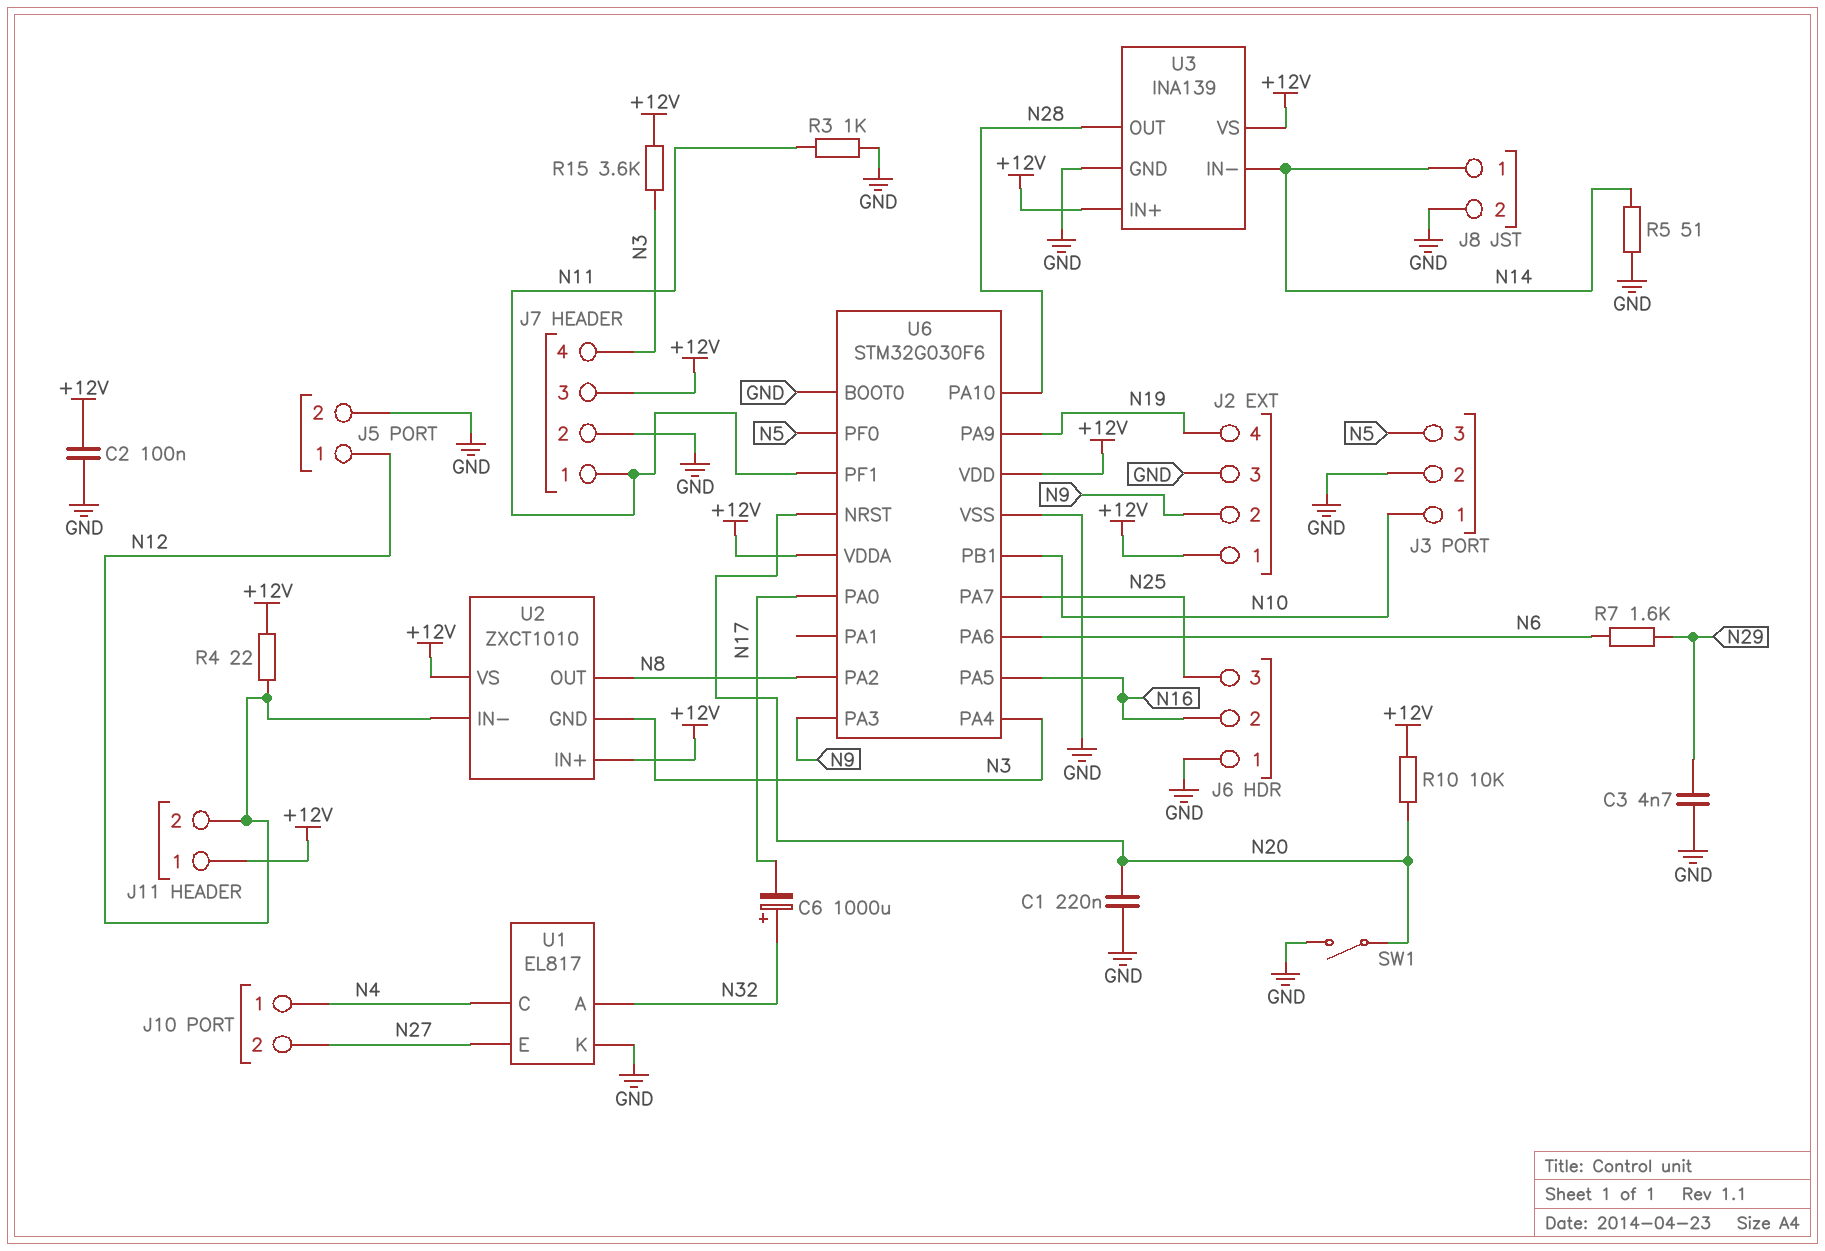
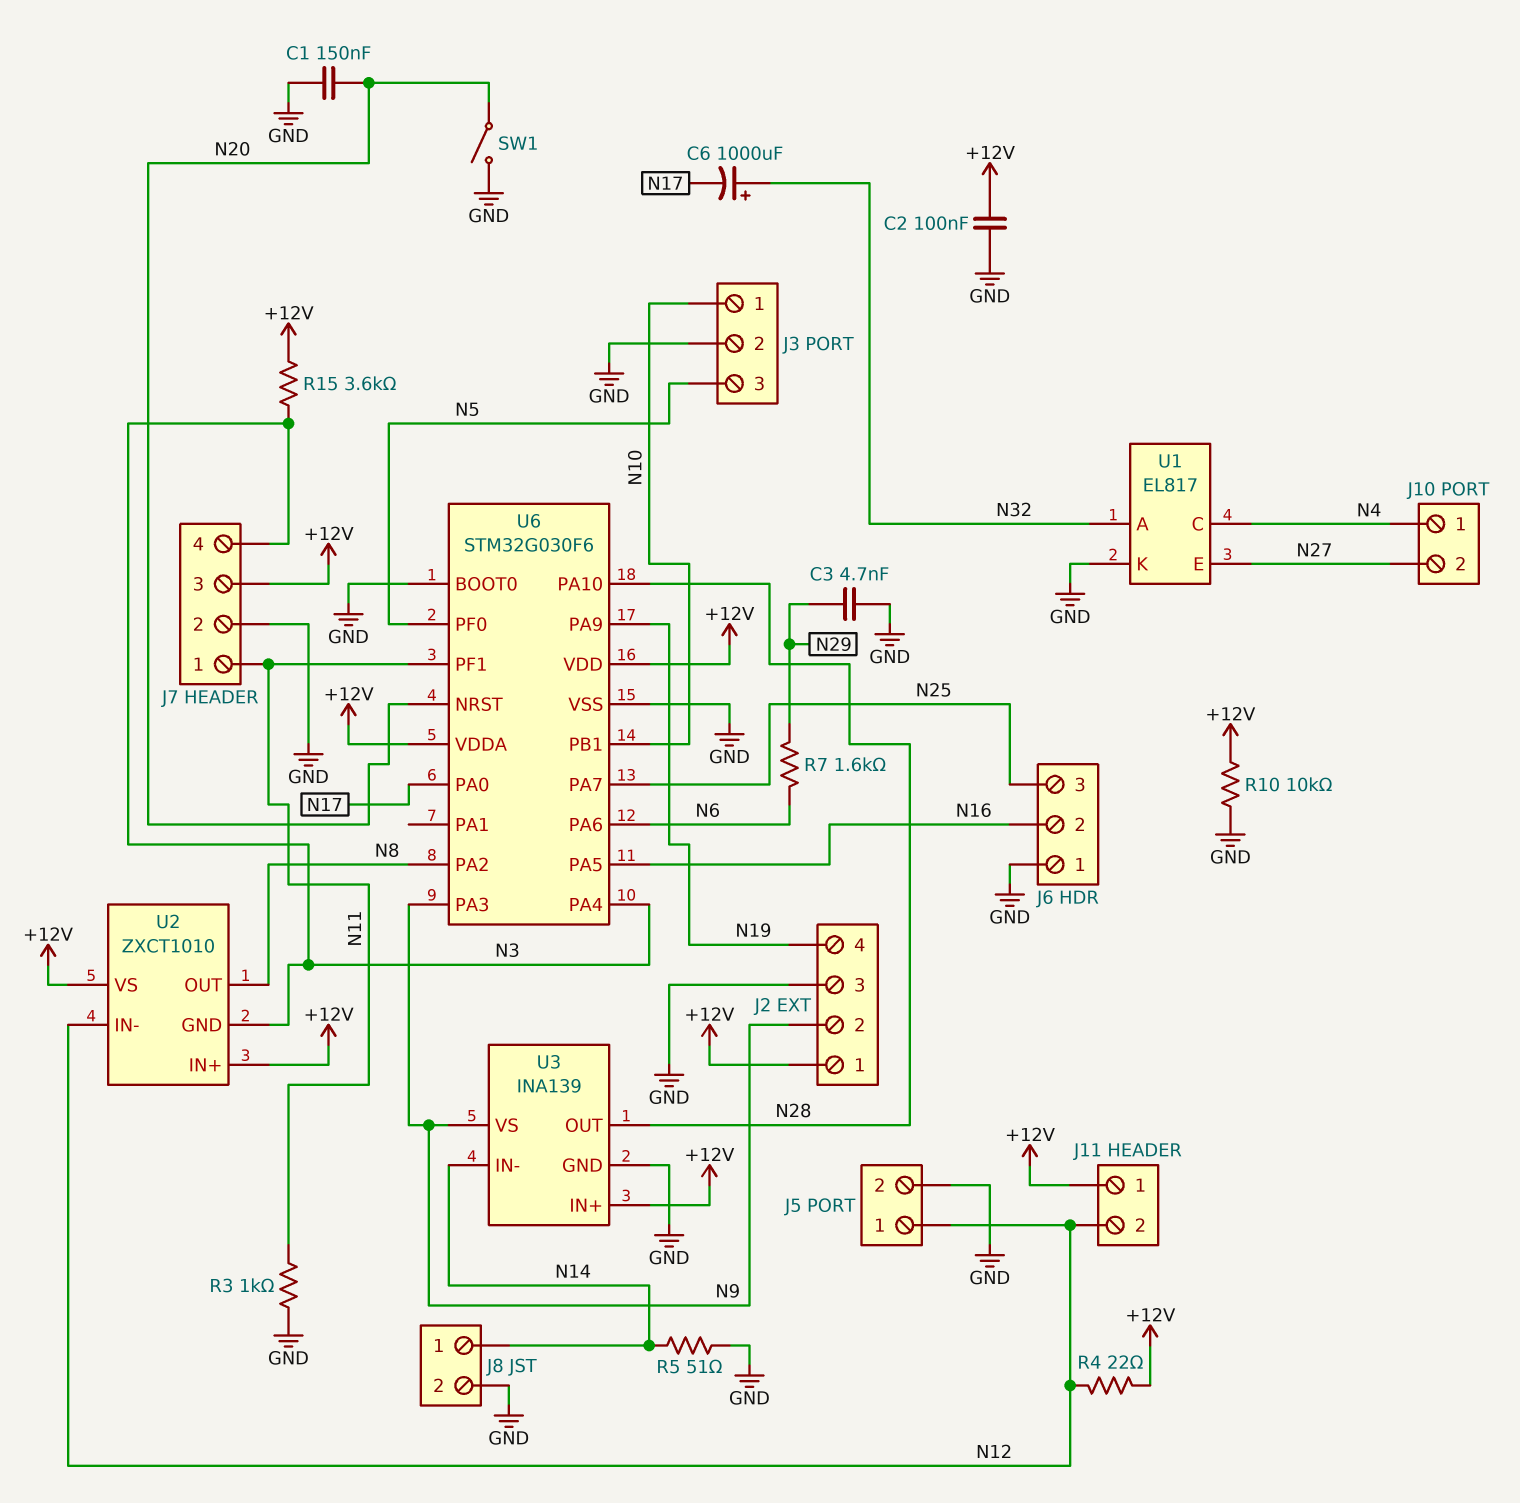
C1: 220nF (GND, N20) -> 150nF (GND, N20)
R10: 10k (+12V, N20) -> 10k (+12V, GND)
U3 pin VS: +12V -> N9

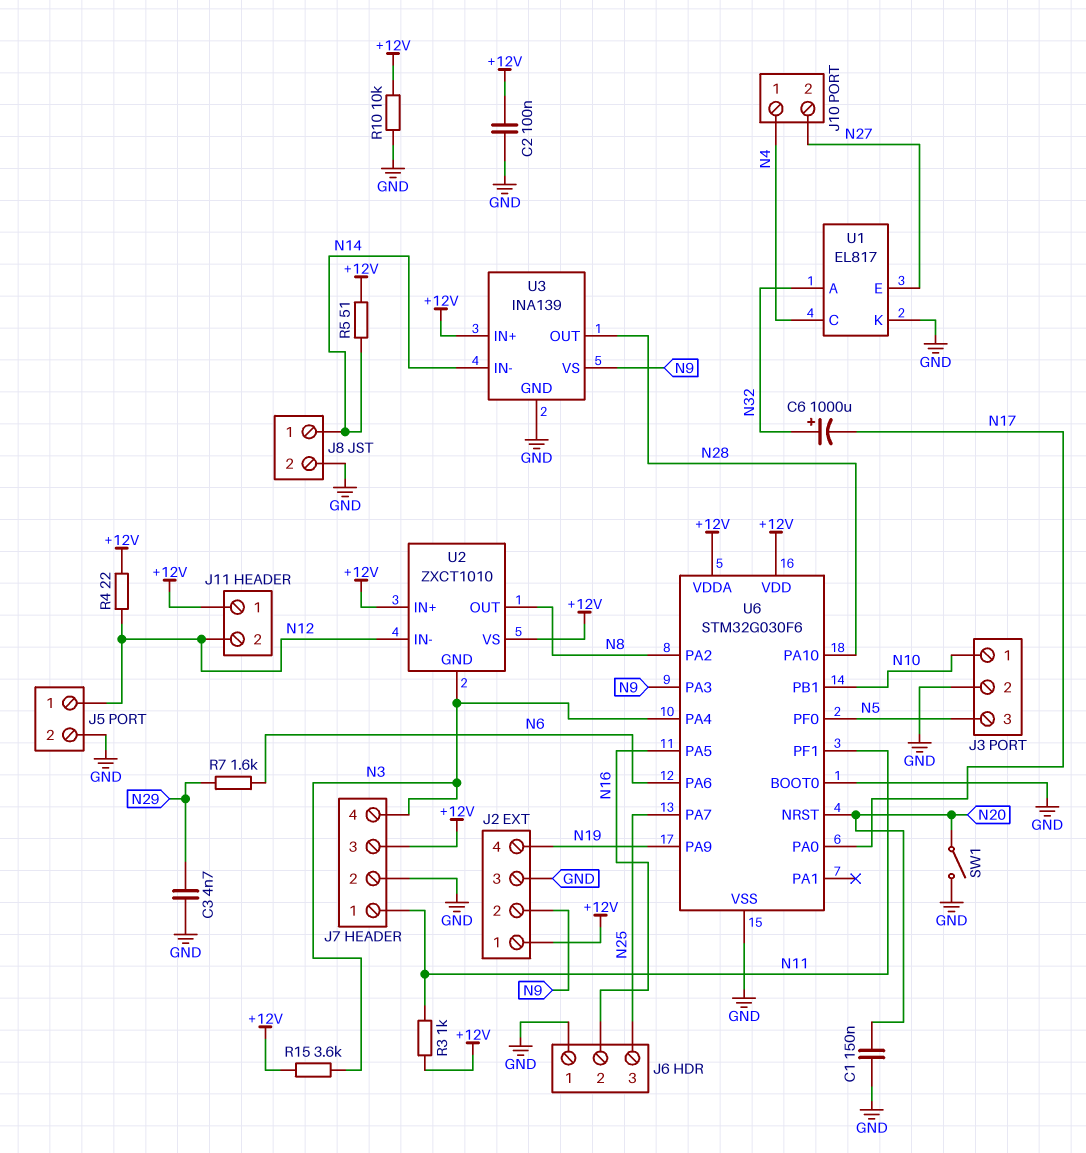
R3: 1k (GND, N11) -> 1k (+12V, N11)
R5: 51 (GND, N14) -> 51 (+12V, N14)

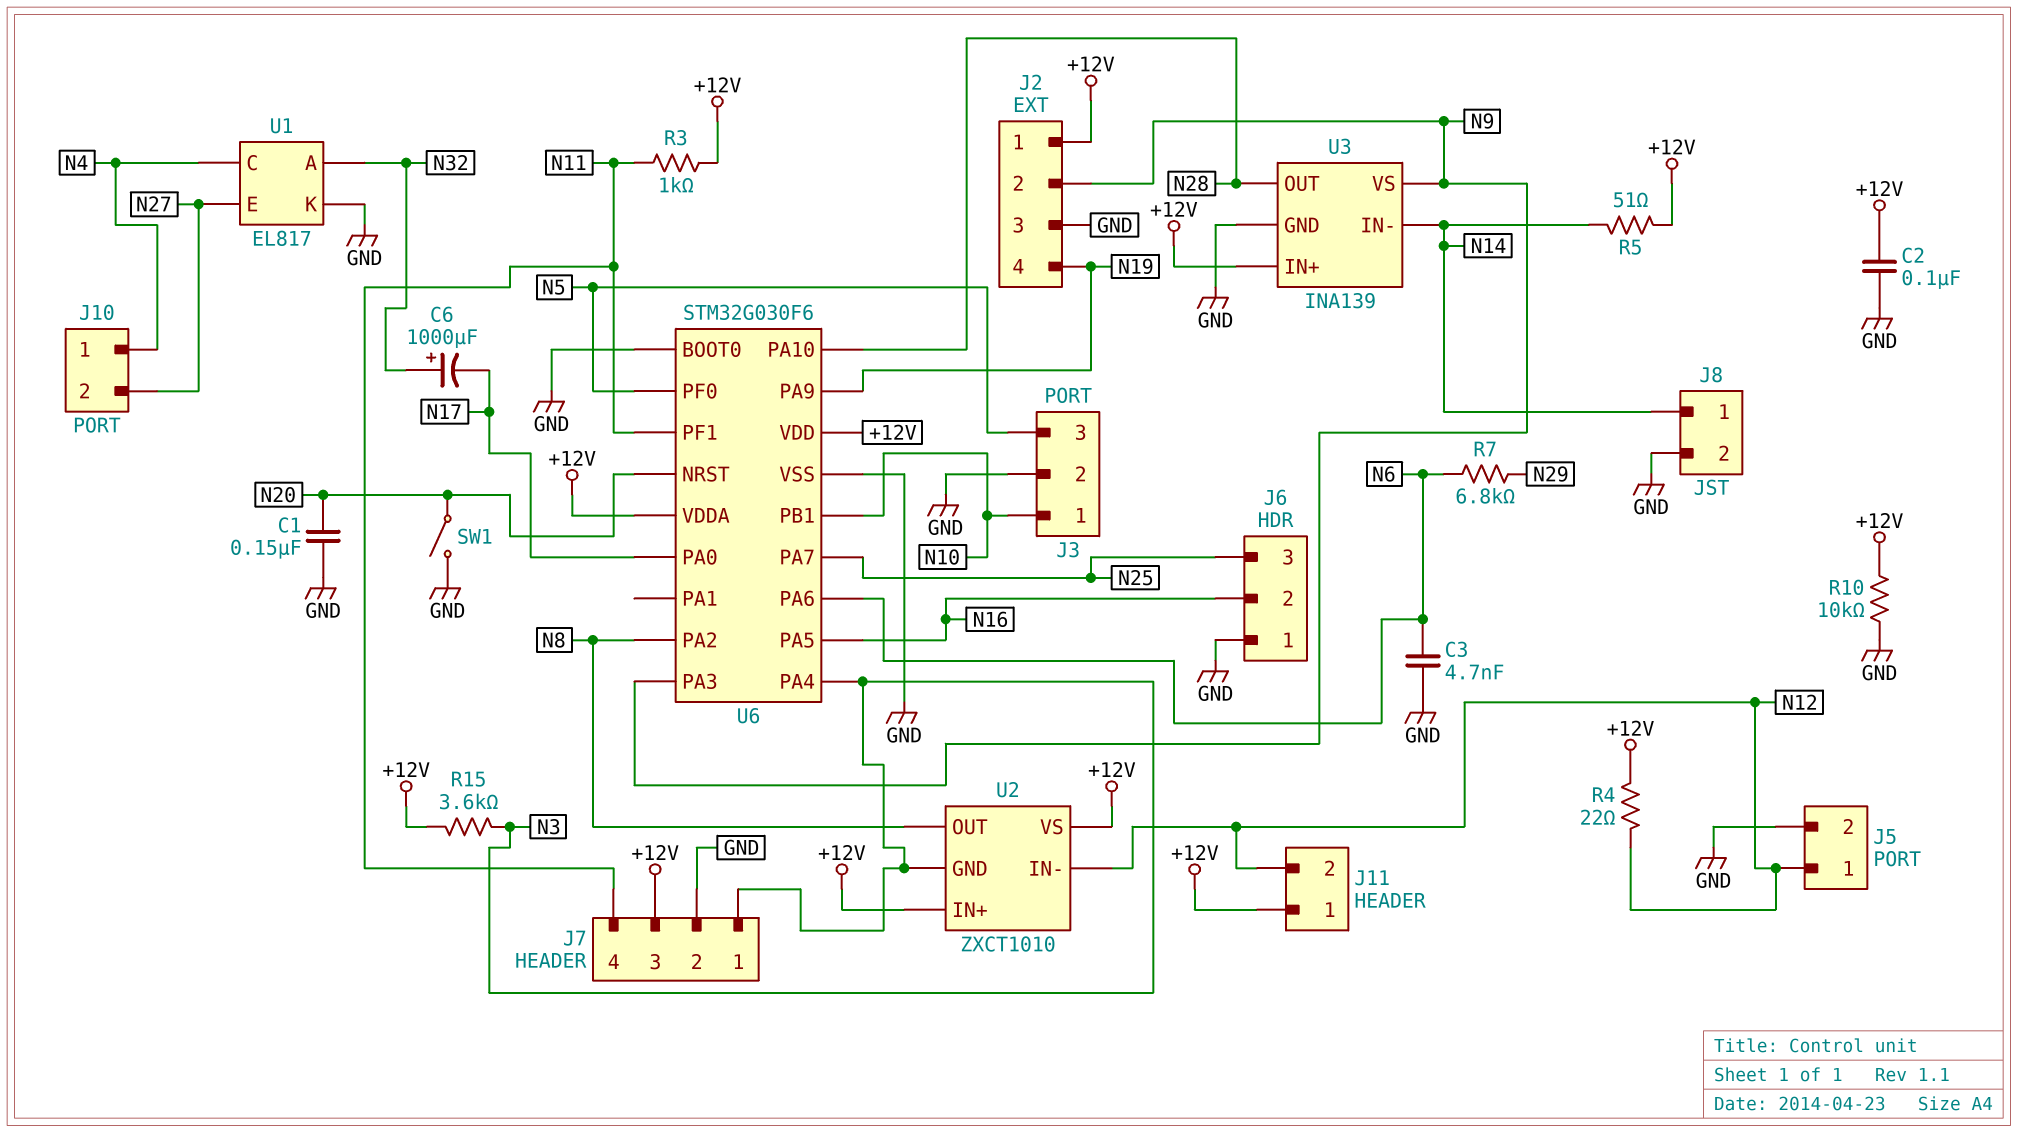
C3: 4.7nF (GND, N29) -> 4.7nF (GND, N6)
J7 pin 1: N11 -> N3
J7 pin 4: N3 -> N11
R7: 1.6k (N6, N29) -> 6.8k (N6, N29)

